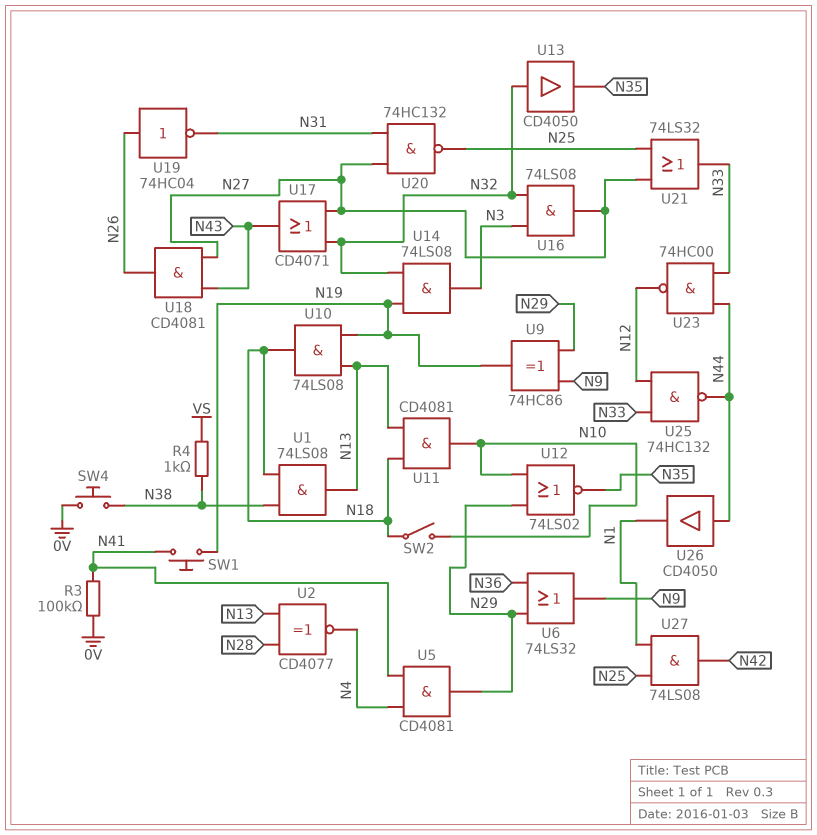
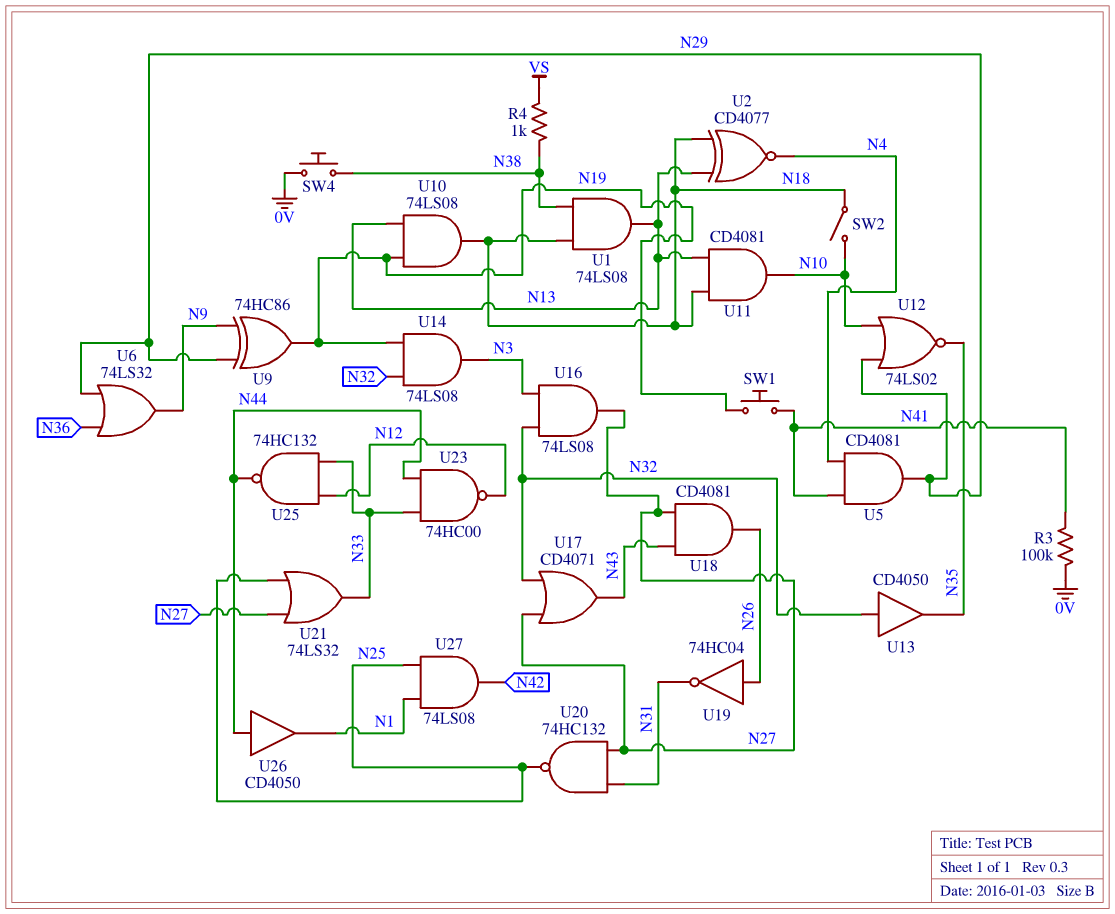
U2: XNOR CD4077 (in N13, in N28, out N4) -> XNOR CD4077 (in N13, in N18, out N4)

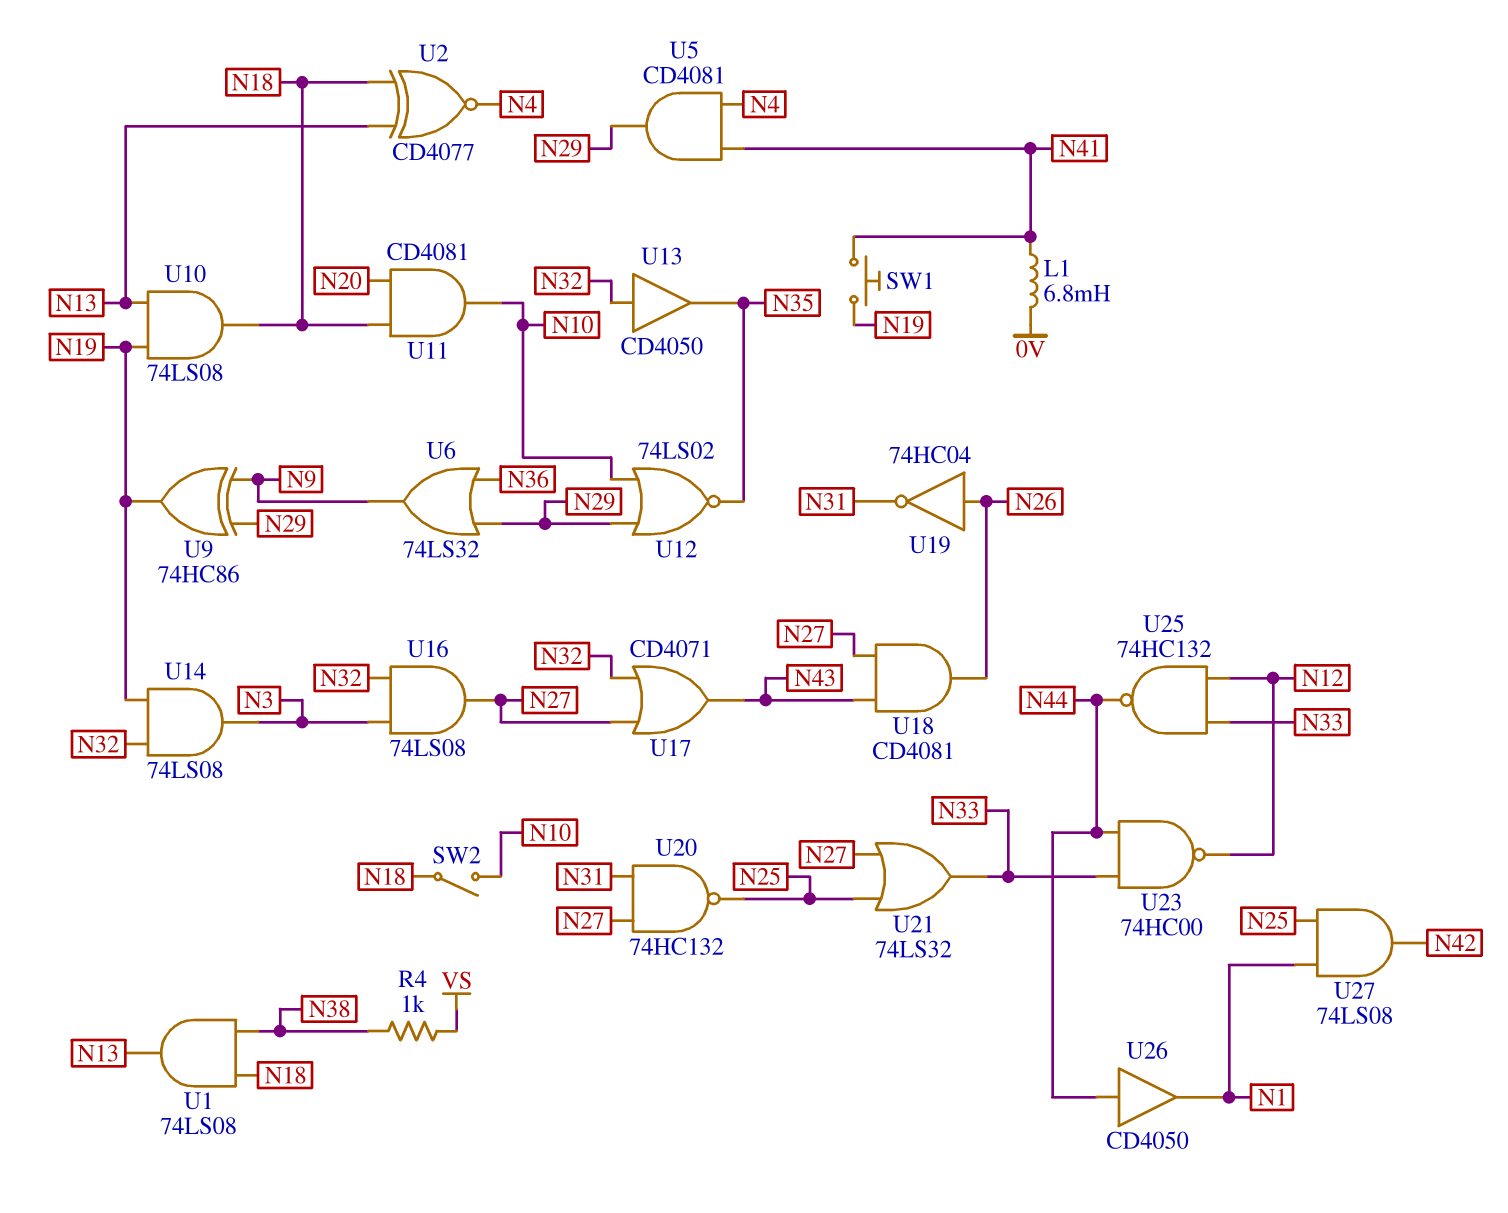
L1: none -> 6.8mH (0V, N41)
R3: 100k (0V, N41) -> none
SW4: button (0V, N38) -> none
U11: AND CD4081 (in N13, in N18, out N10) -> AND CD4081 (in N18, in N20, out N10)

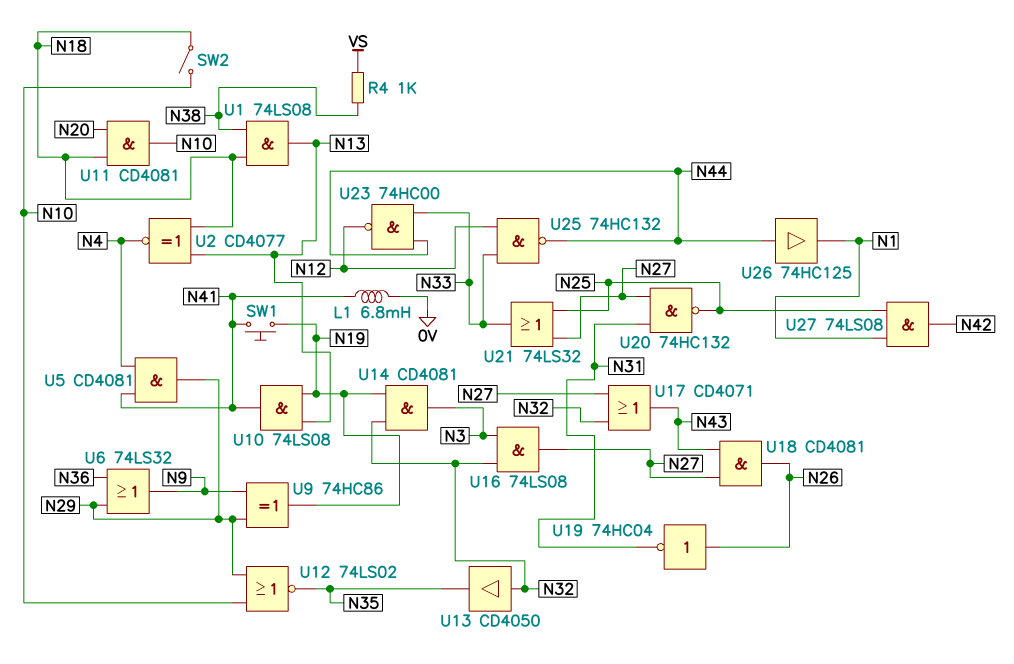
U10: AND 74LS08 (in N13, in N19, out N18) -> AND 74LS08 (in N13, in N19, out N41)
U14: AND 74LS08 (in N19, in N32, out N3) -> AND CD4081 (in N19, in N32, out N3)
U26: buffer CD4050 (in N44, out N1) -> buffer 74HC125 (in N44, out N1)

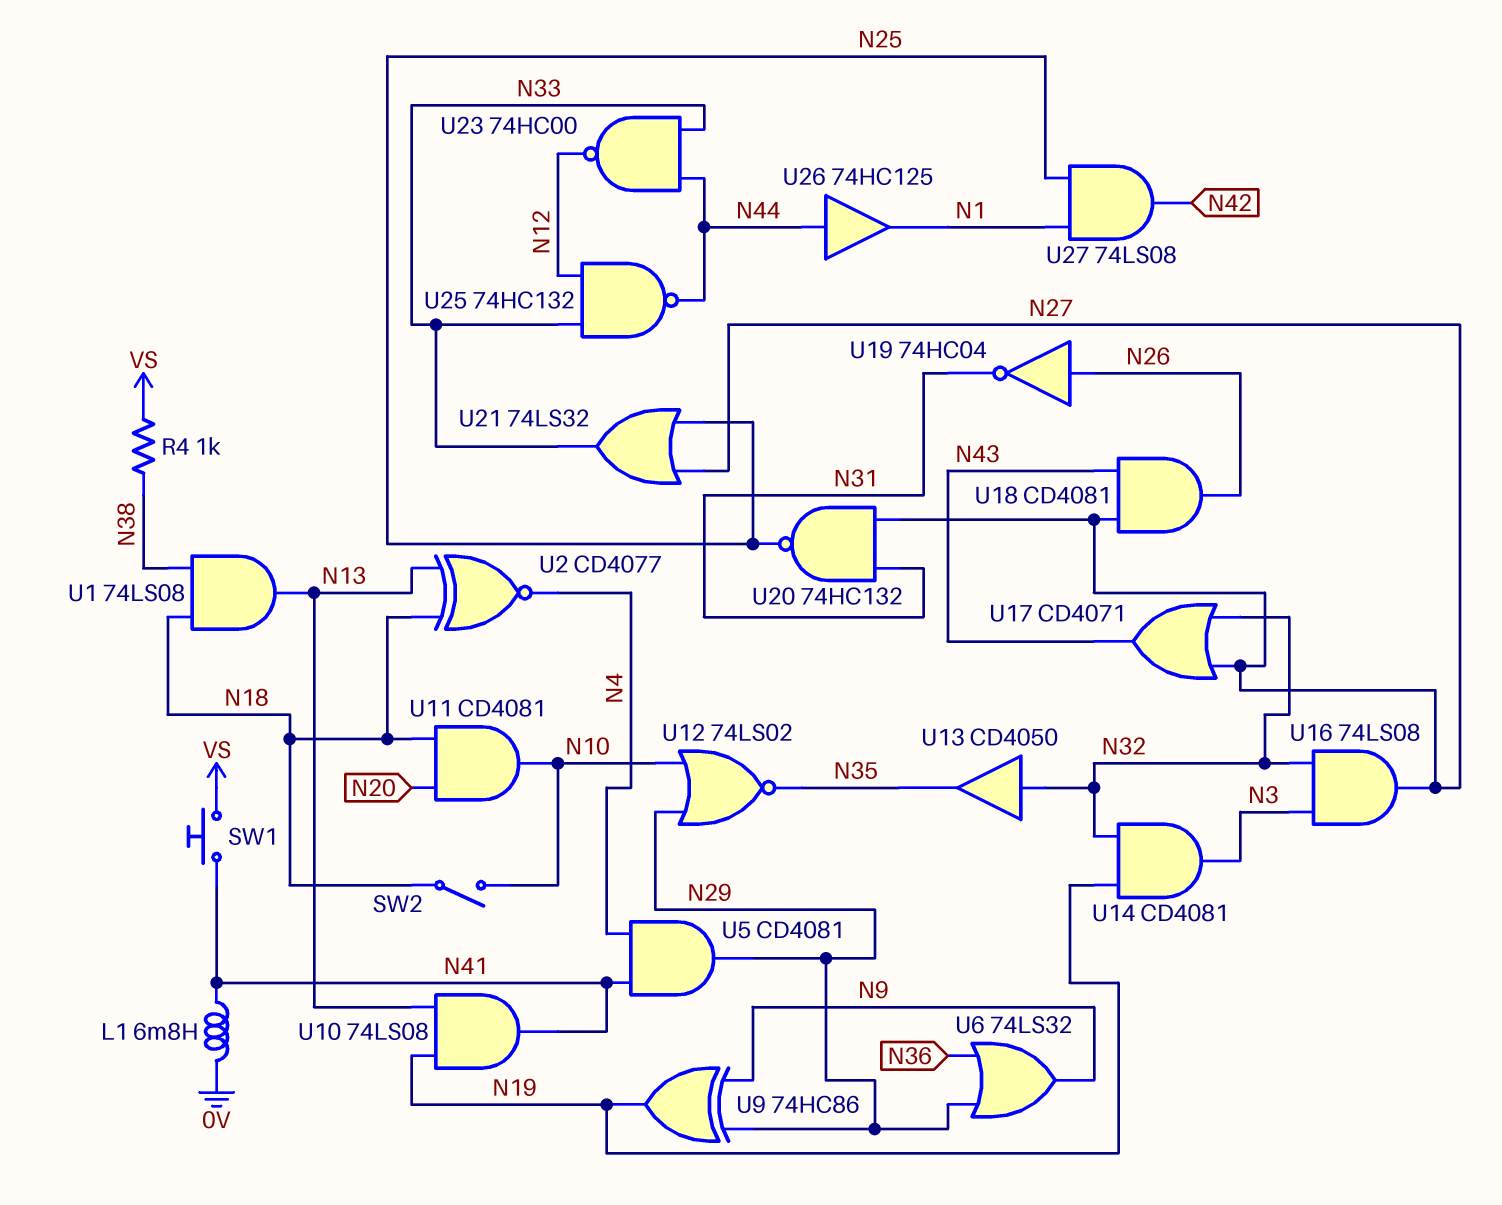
SW1: button (N19, N41) -> button (N41, VS)

